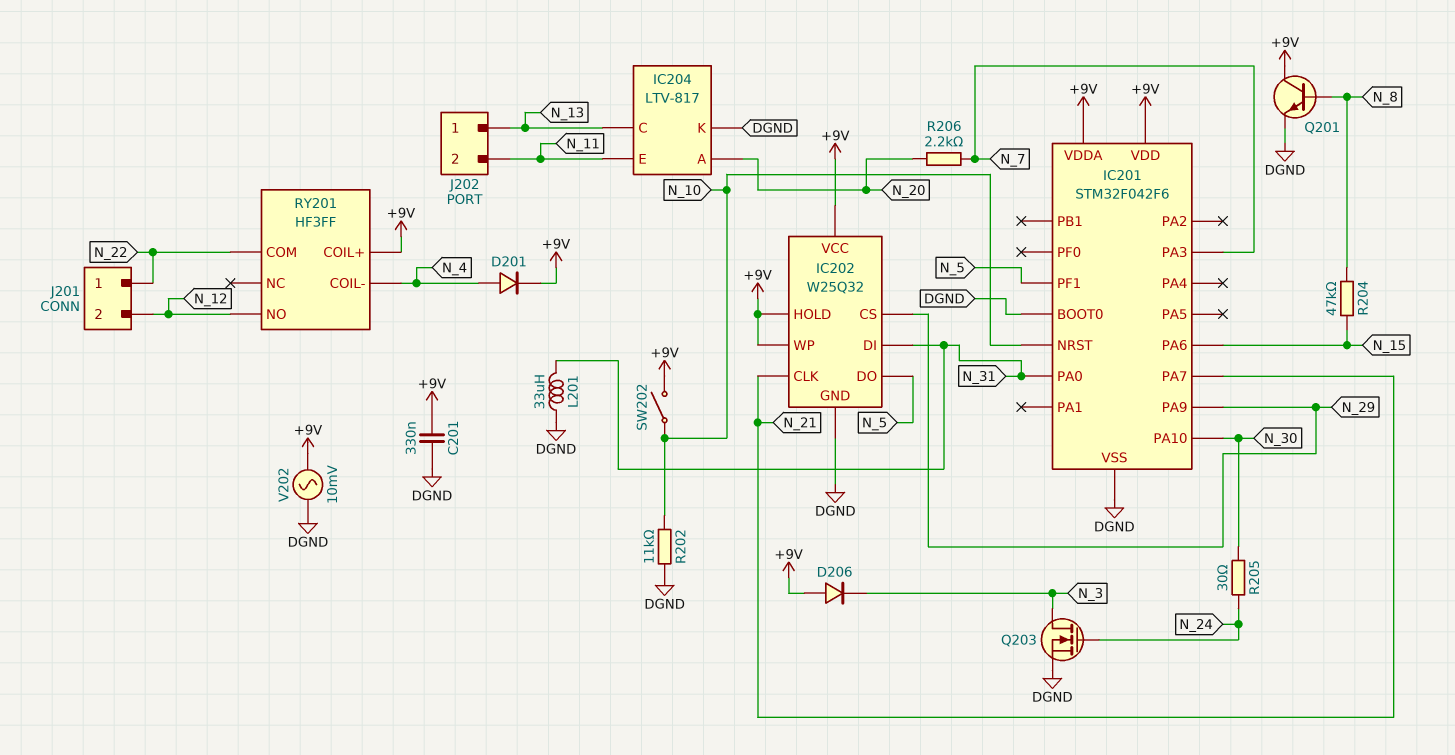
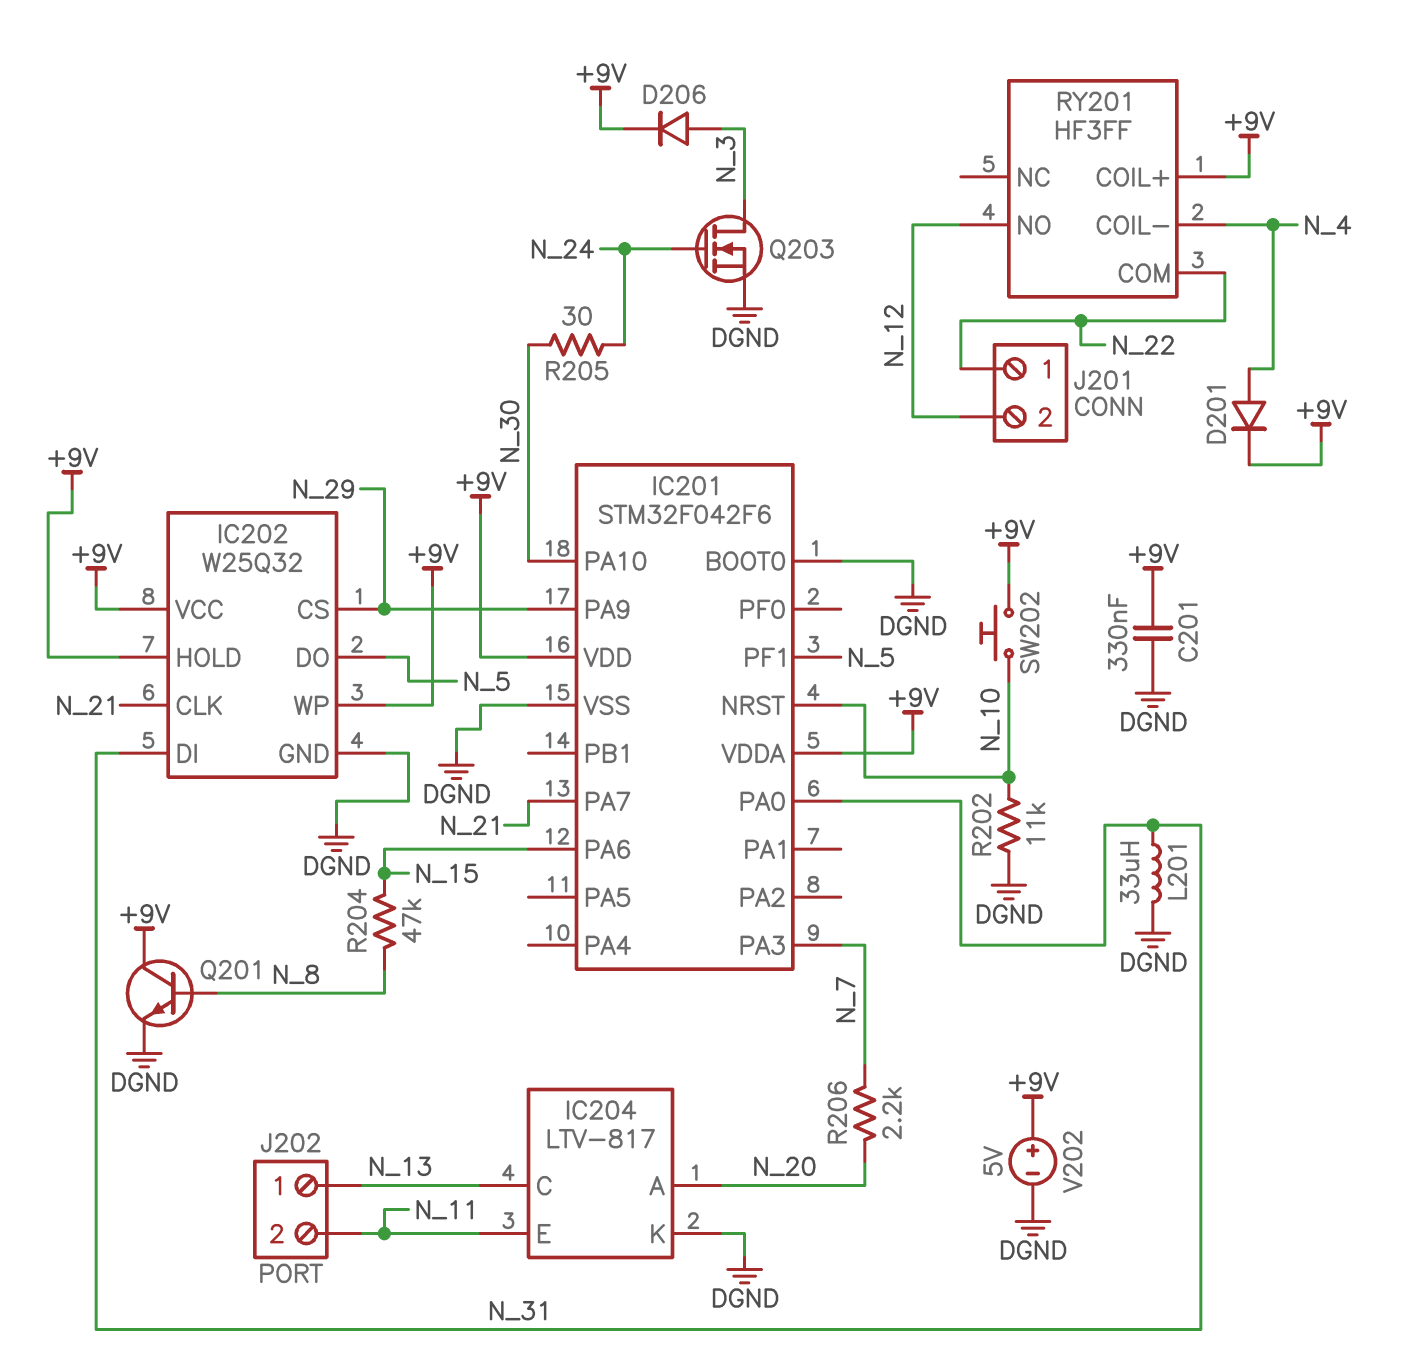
D206: diode (A +9V, K N_3) -> diode (A N_3, K +9V)
SW202: switch (+9V, N_10) -> button (+9V, N_10)
V202: AC 10mV (+9V, DGND) -> 5V (plus +9V, minus DGND)

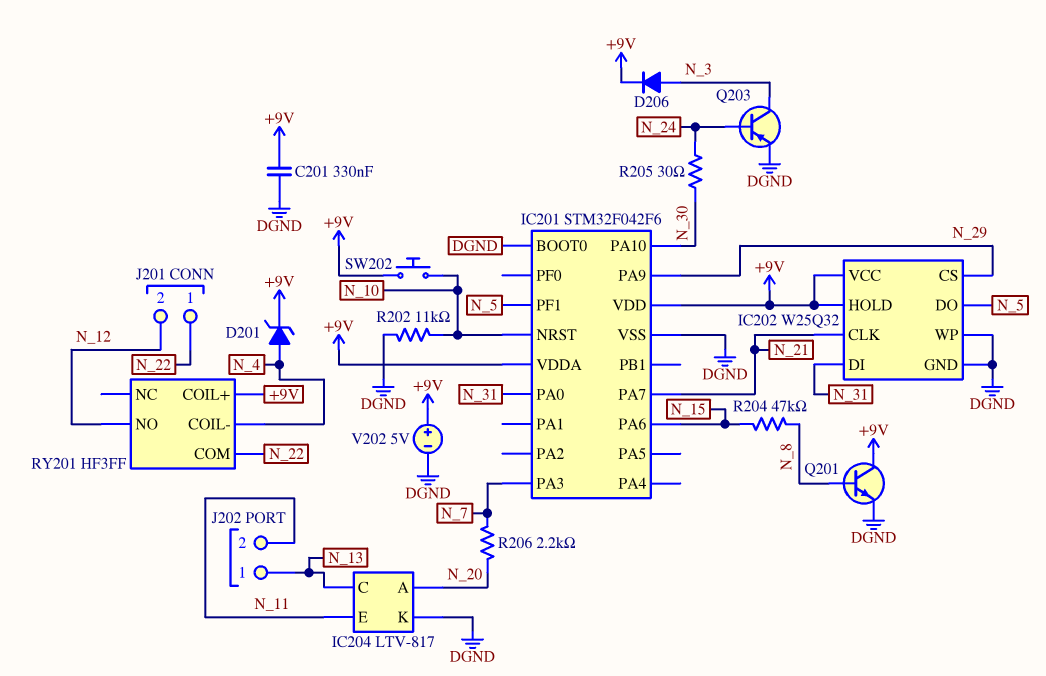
D201: diode (A N_4, K +9V) -> zener (A N_4, K +9V)
IC202 pin WP: +9V -> DGND
L201: 33uH (DGND, N_31) -> none
Q203: NMOS (G N_24, D N_3, S DGND) -> PNP (B N_24, C N_3, E DGND)

